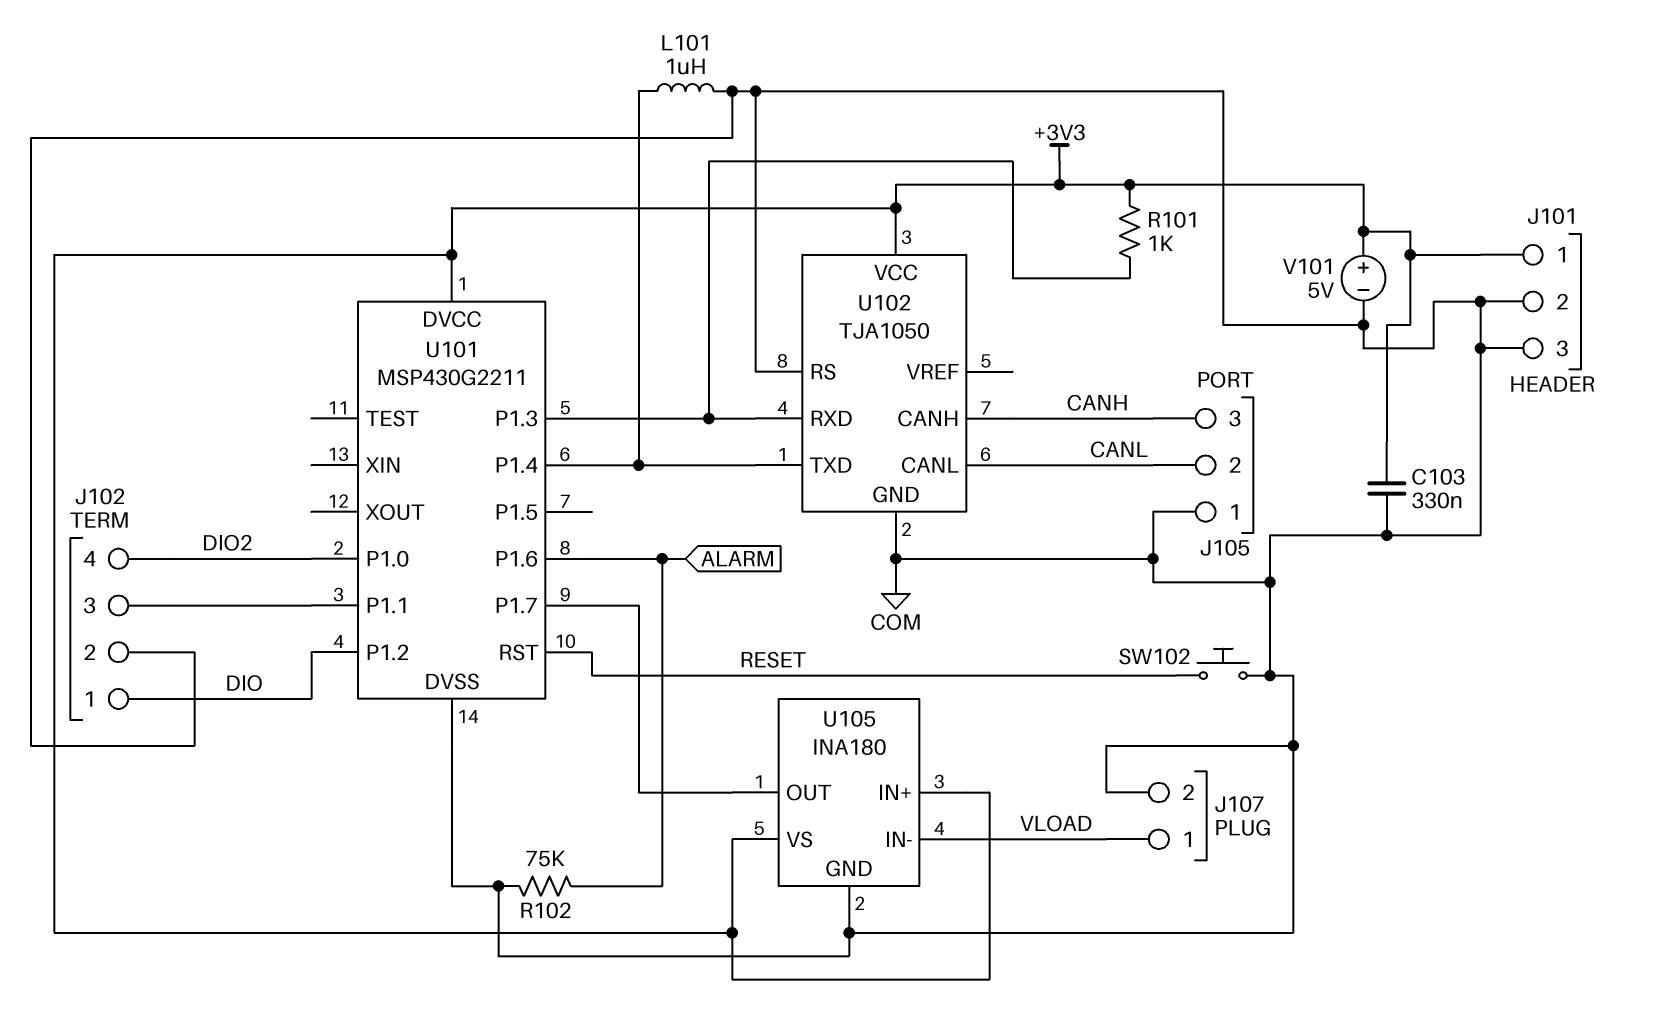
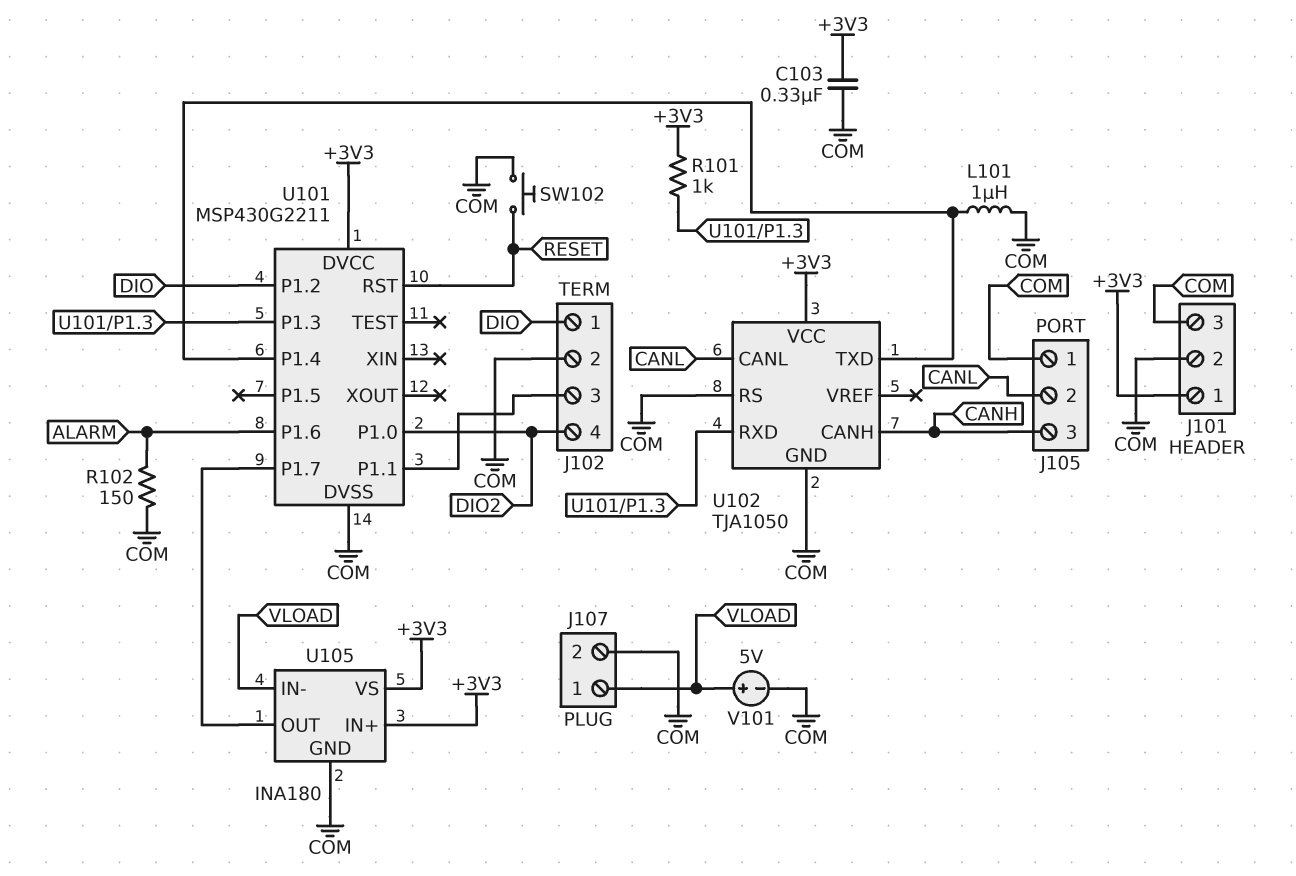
R102: 75k (ALARM, COM) -> 150 (ALARM, COM)
V101: 5V (plus +3V3, minus COM) -> 5V (plus VLOAD, minus COM)

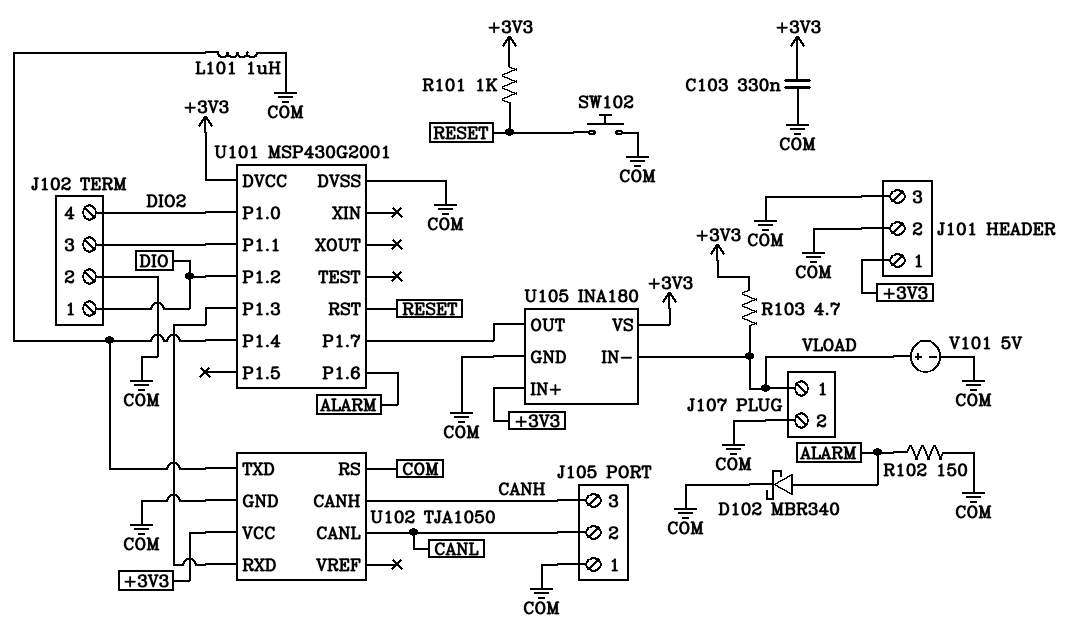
D102: none -> schottky MBR340 (A ALARM, K COM)
R101: 1k (+3V3, U101/P1.3) -> 1k (+3V3, RESET)
R103: none -> 4.7 (+3V3, VLOAD)
U101: MSP430G2211 -> MSP430G2001

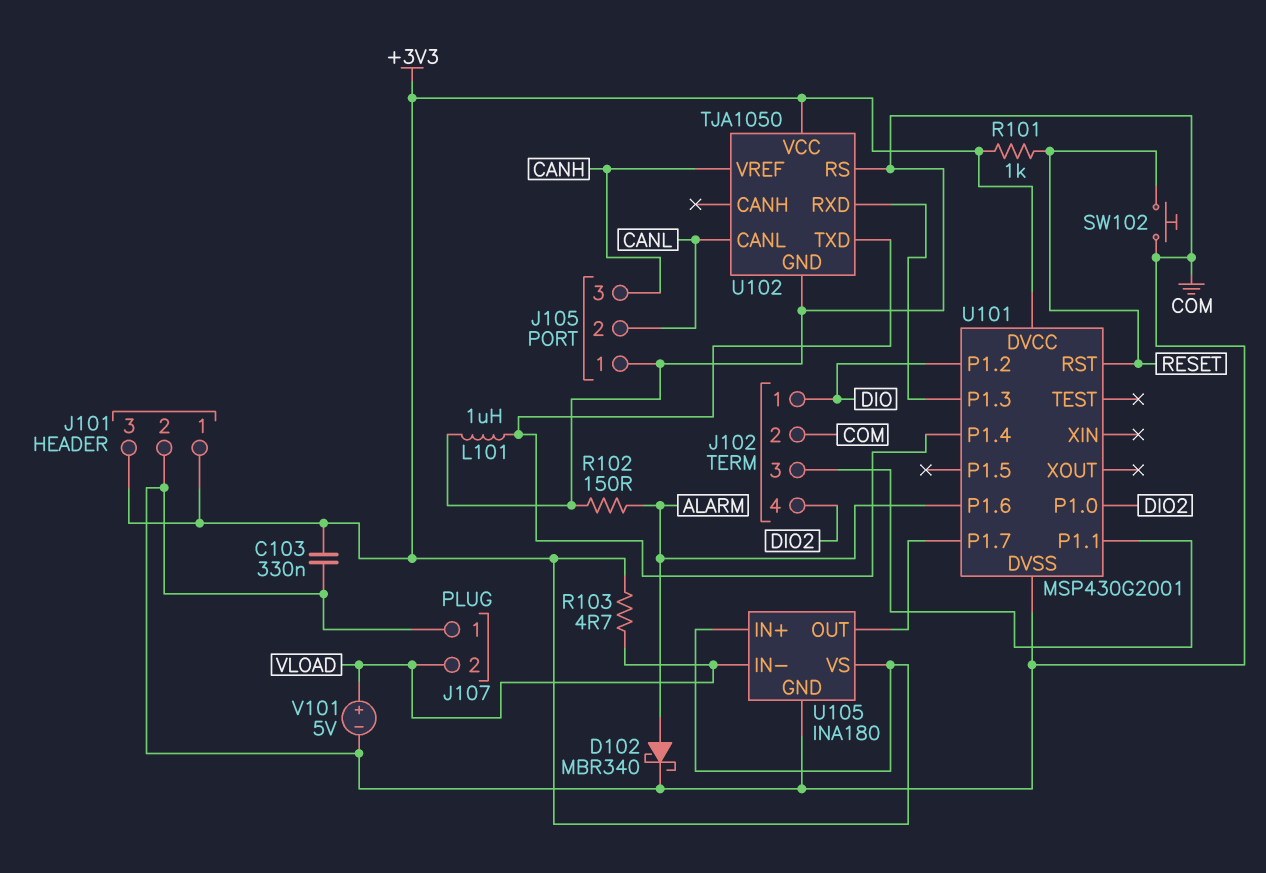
J101 pin 3: COM -> +3V3
J107 pin 1: VLOAD -> COM
J107 pin 2: COM -> VLOAD
U102 pin CANH: CANH -> none
U102 pin VREF: none -> CANH

